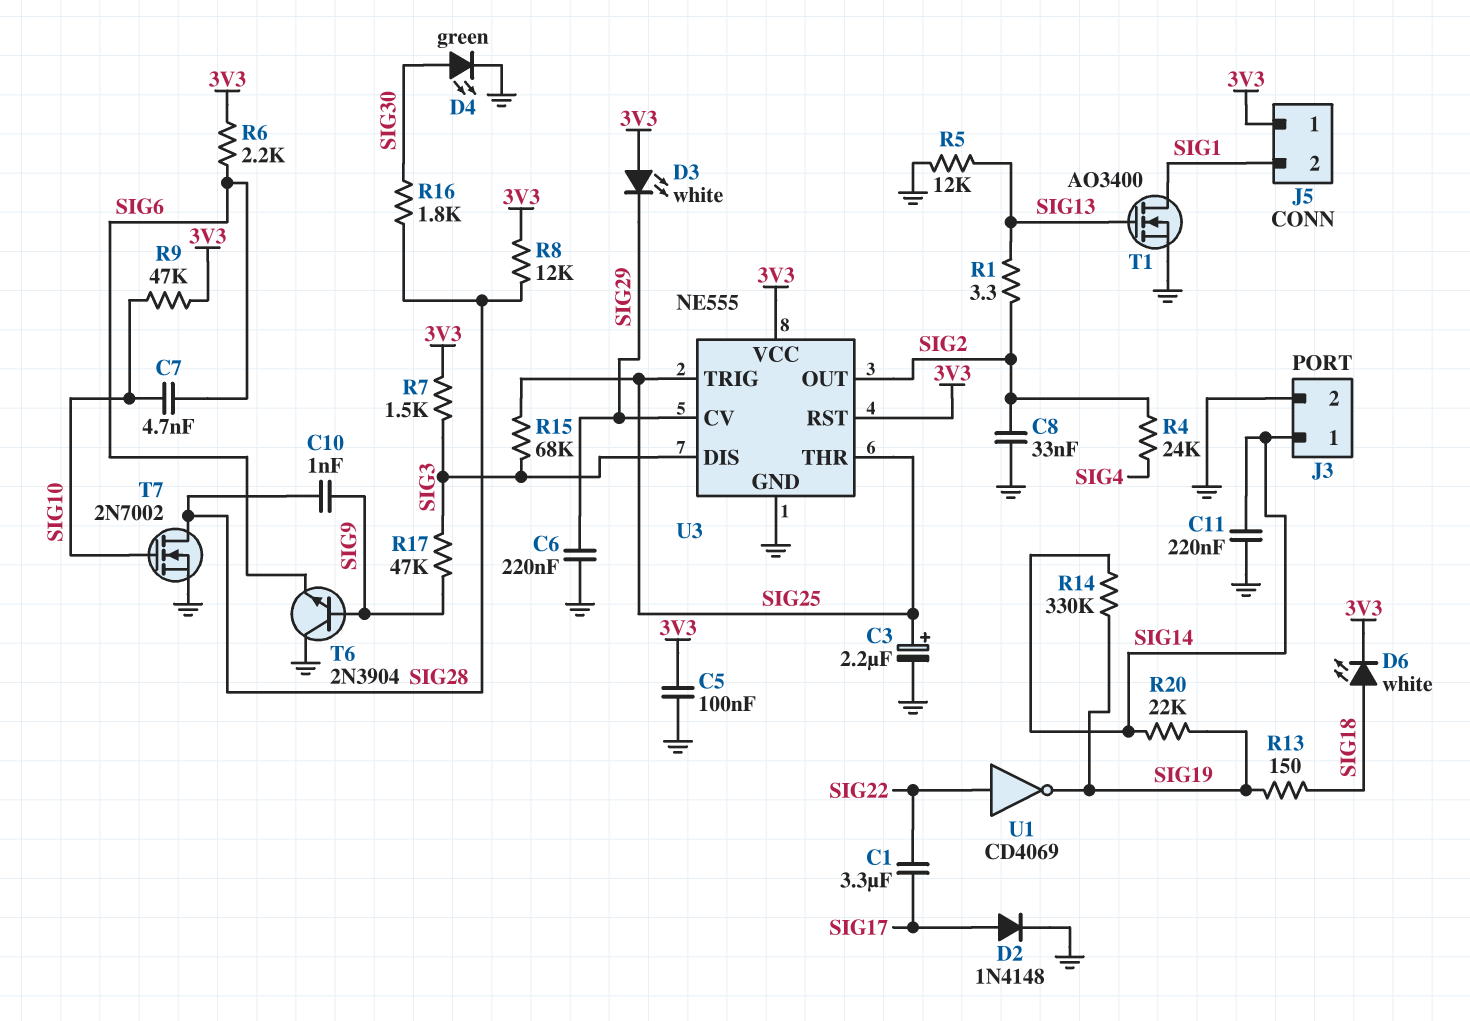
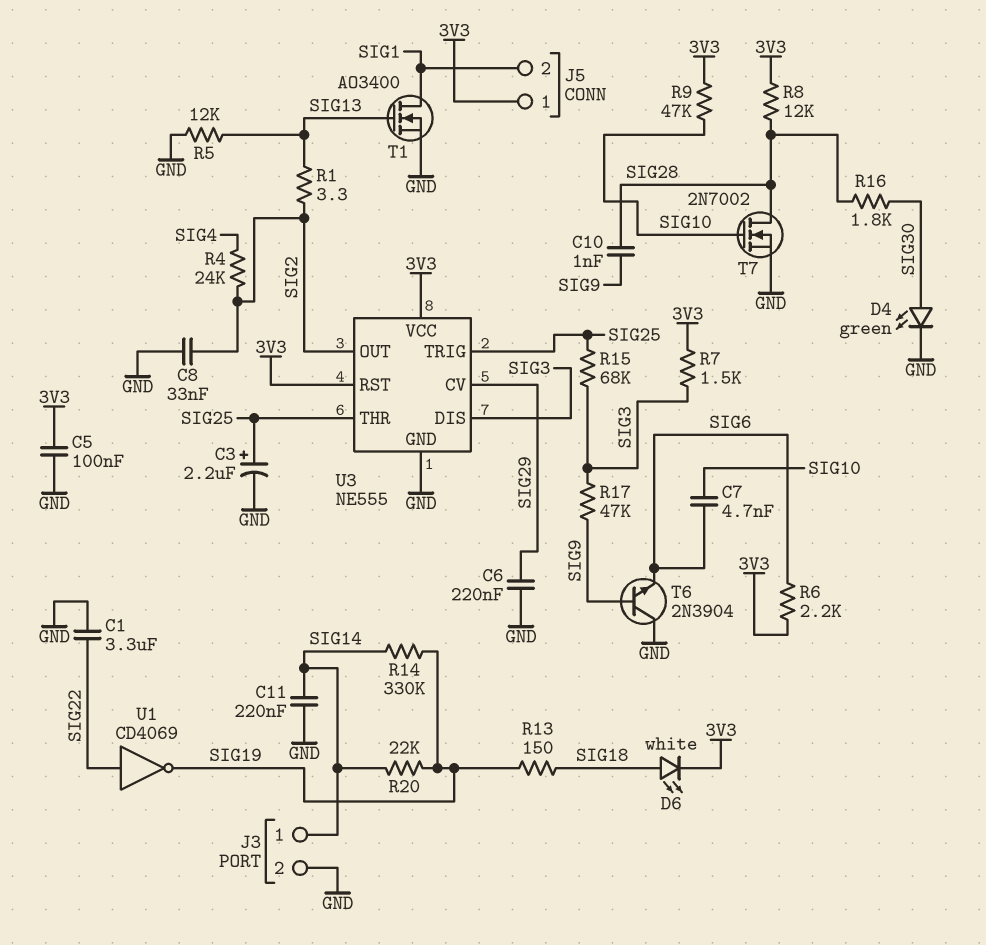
C1: 3.3uF (SIG17, SIG22) -> 3.3uF (GND, SIG22)
D2: diode 1N4148 (A SIG17, K GND) -> none
D3: LED white (A 3V3, K SIG29) -> none

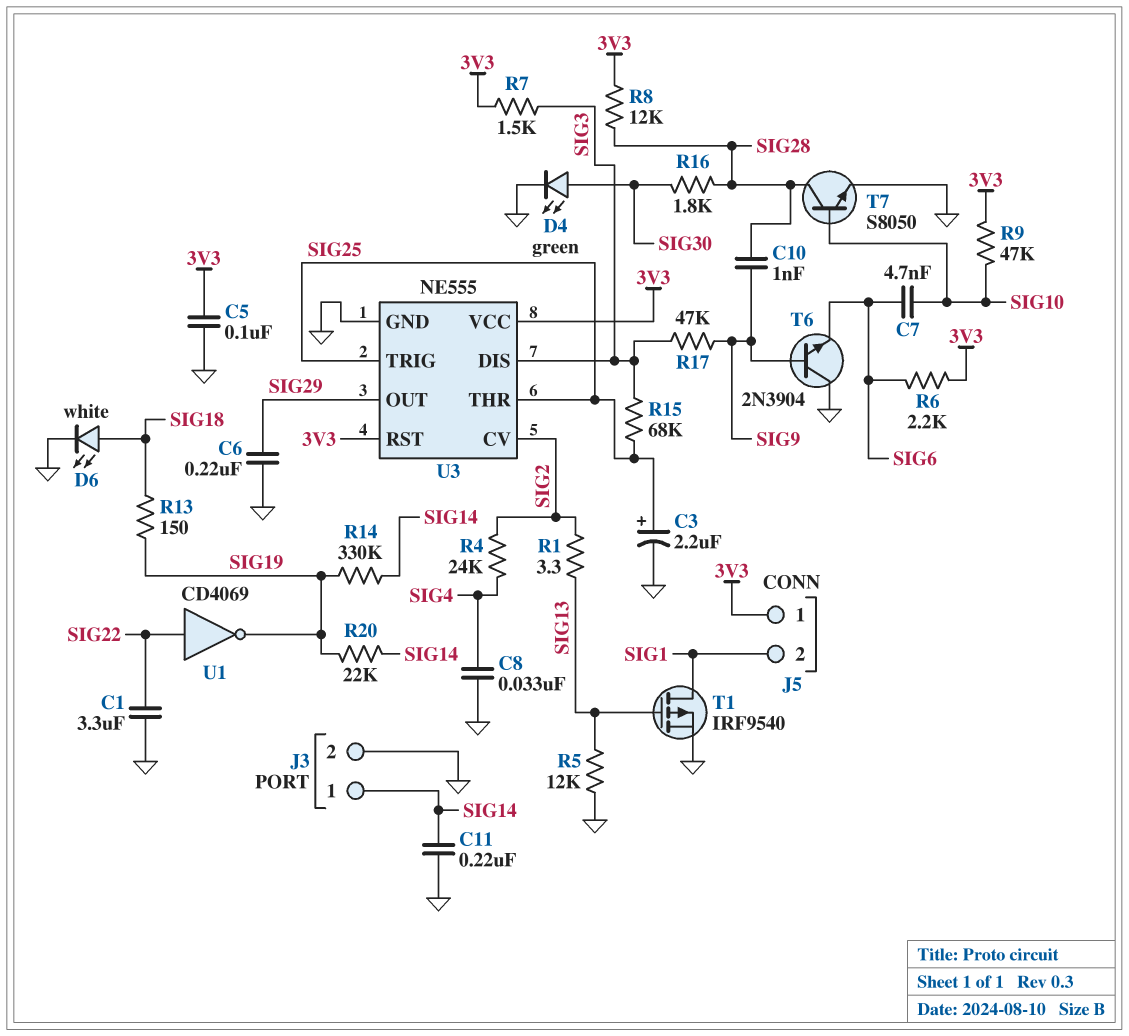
C8: 33nF (GND, SIG2) -> 33nF (GND, SIG4)
D6: LED white (A SIG18, K 3V3) -> LED white (A SIG18, K GND)
T1: NMOS AO3400 (G SIG13, D SIG1, S GND) -> PMOS IRF9540 (G SIG13, D SIG1, S GND)
T7: NMOS 2N7002 (G SIG10, D SIG28, S GND) -> NPN S8050 (B SIG10, C SIG28, E GND)
U3 pin CV: SIG29 -> SIG2
U3 pin OUT: SIG2 -> SIG29

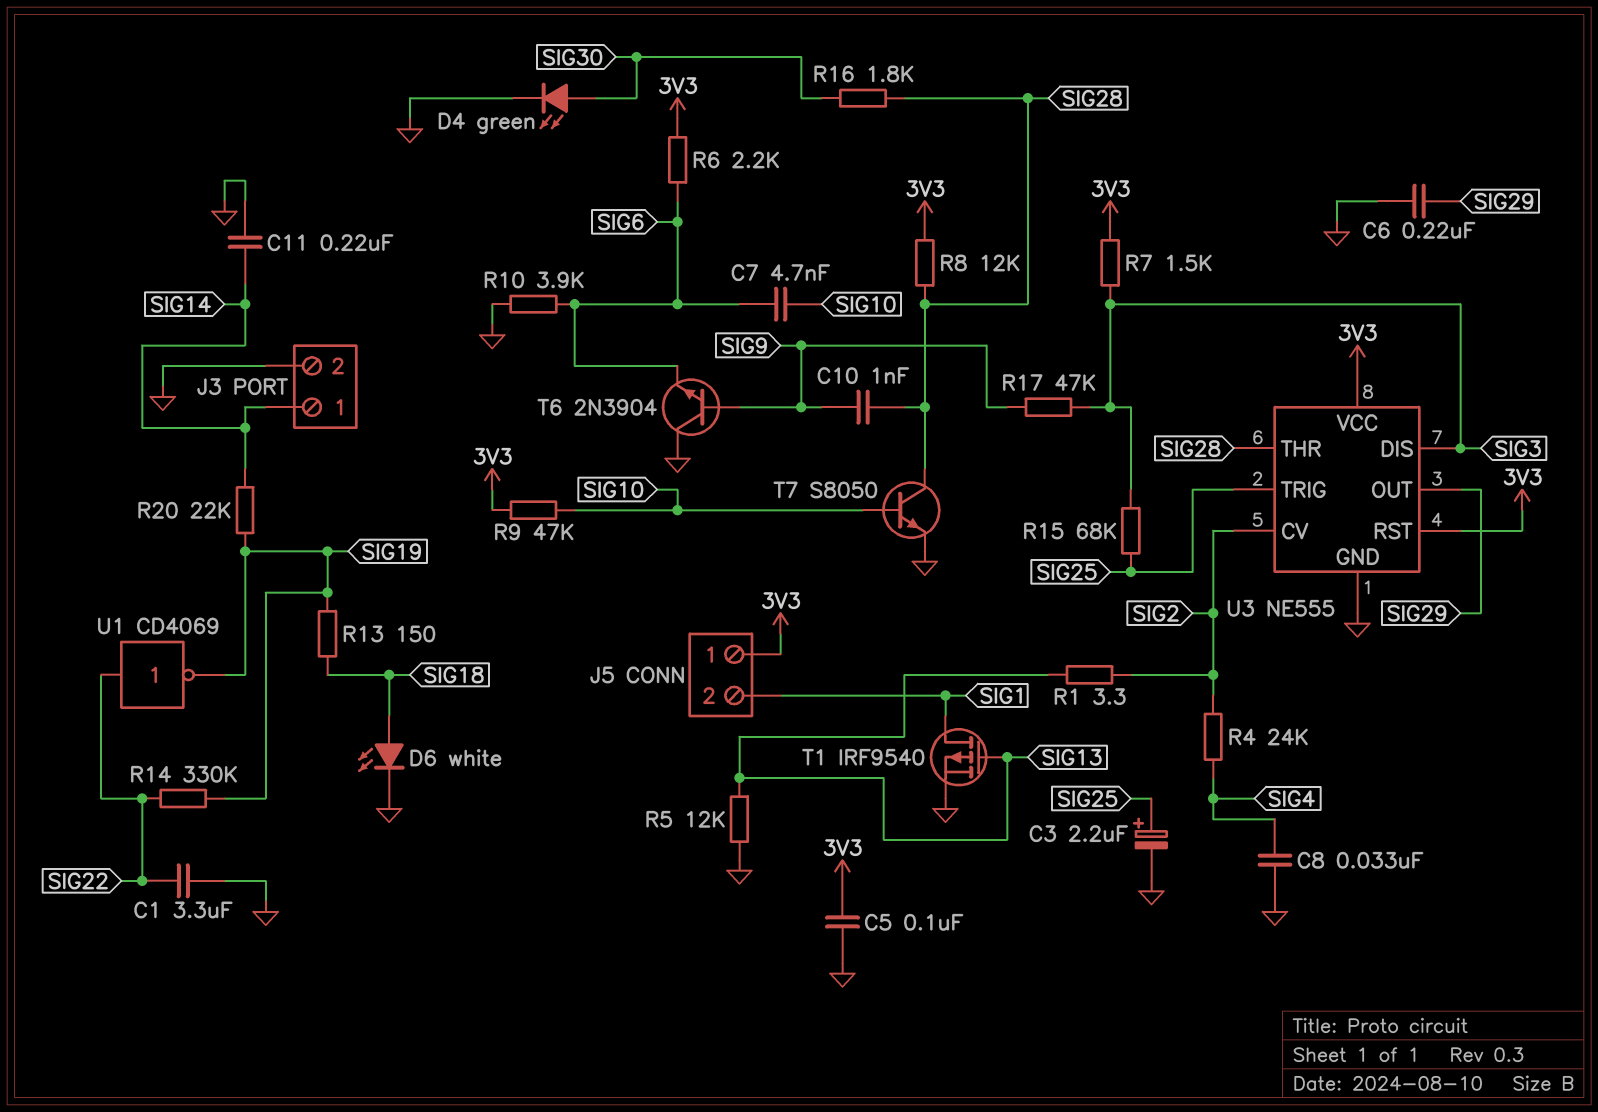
R10: none -> 3.9k (GND, SIG6)
R14: 330k (SIG14, SIG19) -> 330k (SIG19, SIG22)
U3 pin THR: SIG25 -> SIG28

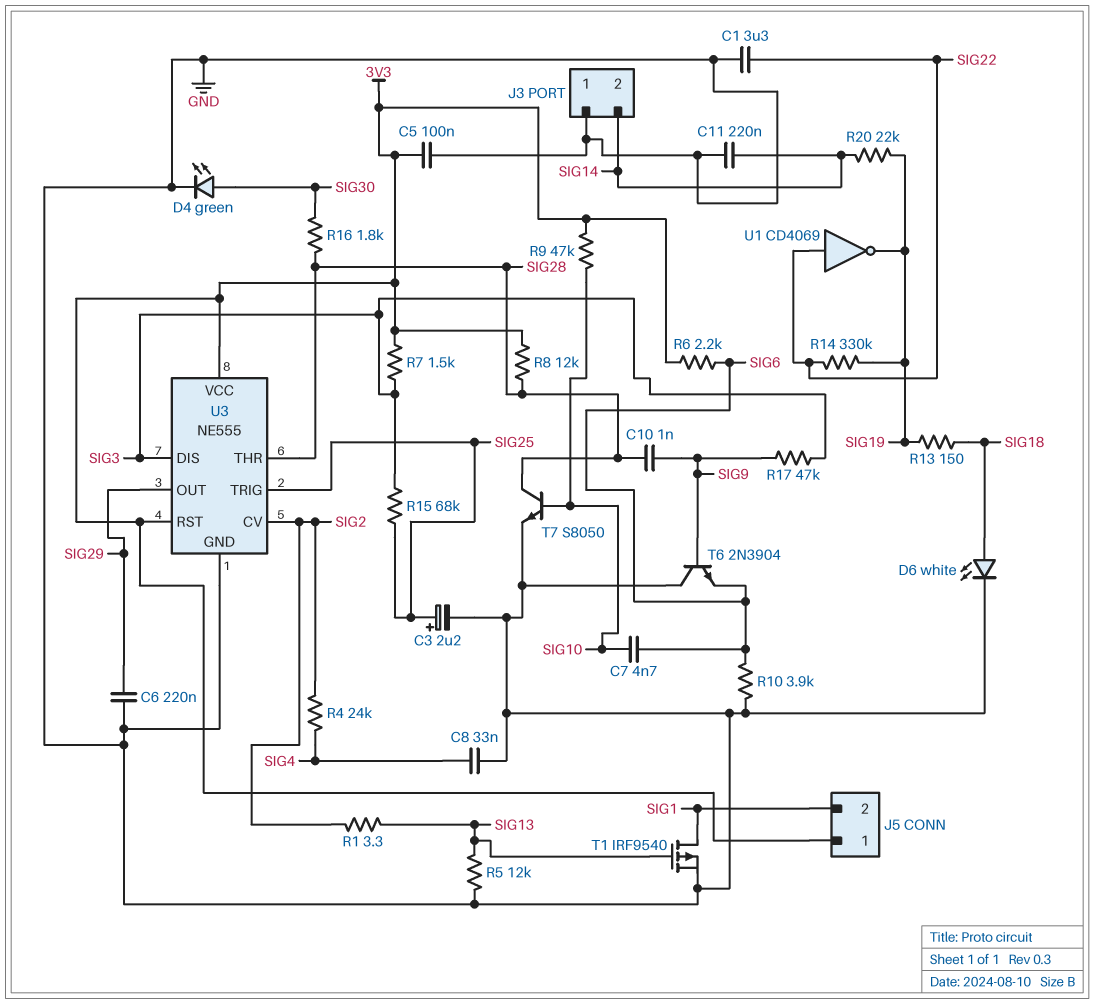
J3 pin 1: SIG14 -> GND
J3 pin 2: GND -> SIG14

